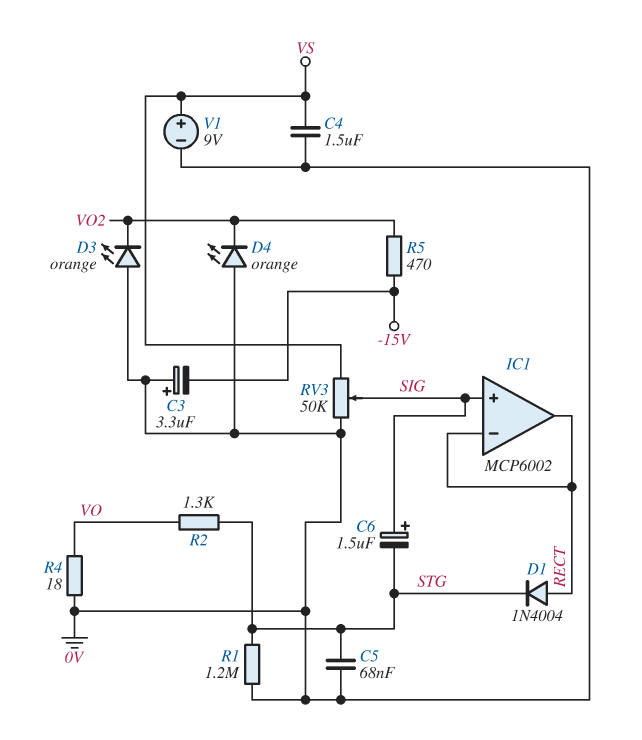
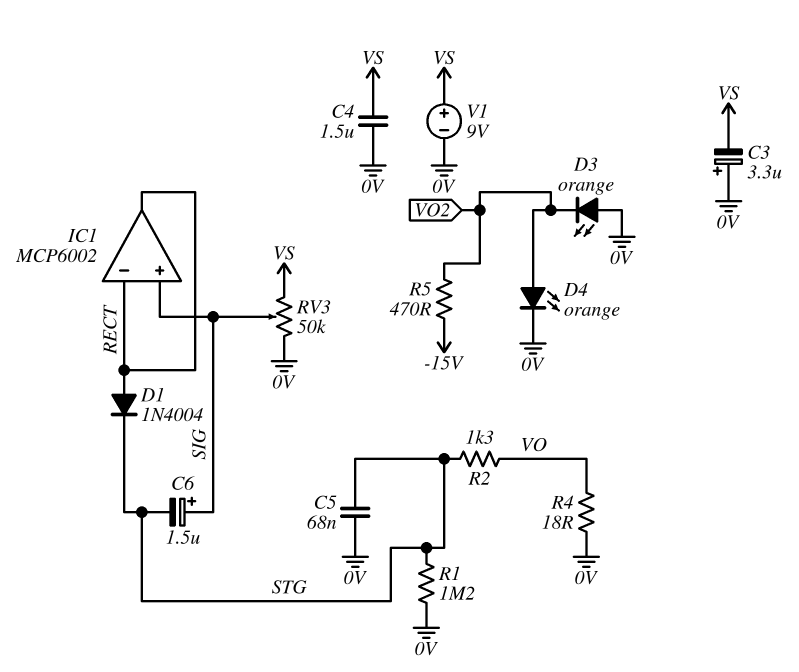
C3: 3.3uF (plus 0V, minus -15V) -> 3.3uF (plus 0V, minus VS)
D4: LED orange (A 0V, K VO2) -> LED orange (A VO2, K 0V)

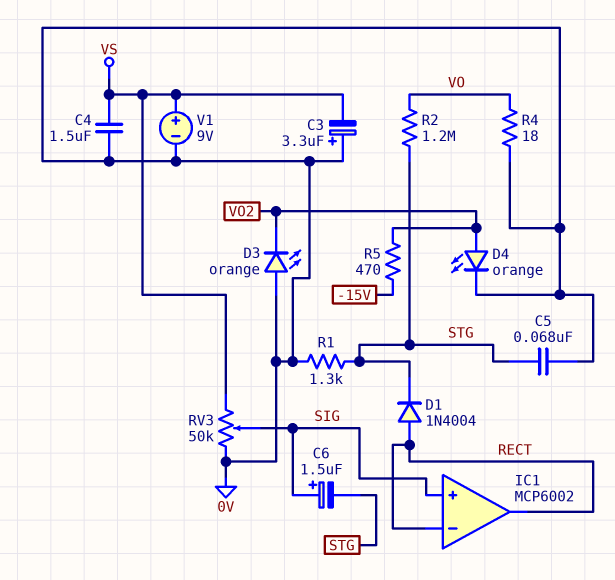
R1: 1.2M (0V, STG) -> 1.3k (0V, STG)
R2: 1.3k (STG, VO) -> 1.2M (STG, VO)

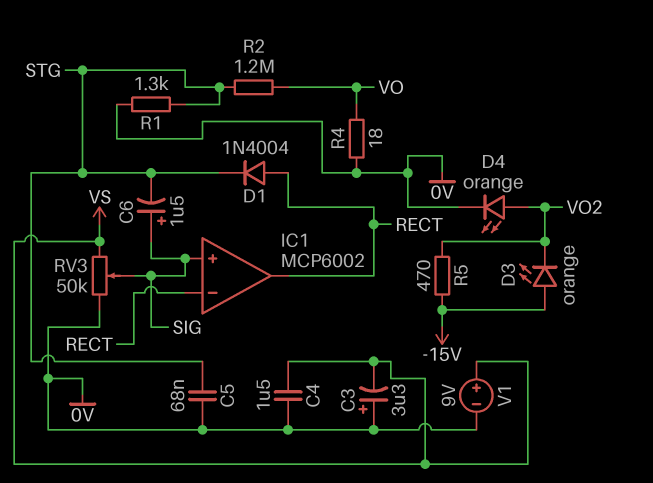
D3: LED orange (A 0V, K VO2) -> LED orange (A -15V, K VO2)

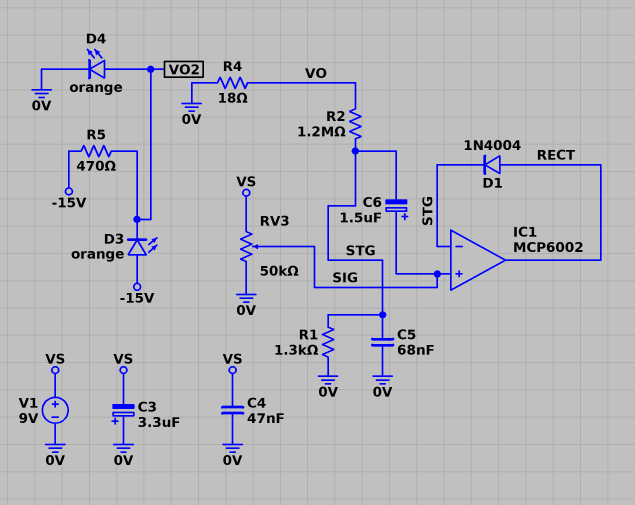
C4: 1.5uF (0V, VS) -> 47nF (0V, VS)
IC1 pin in-: RECT -> STG

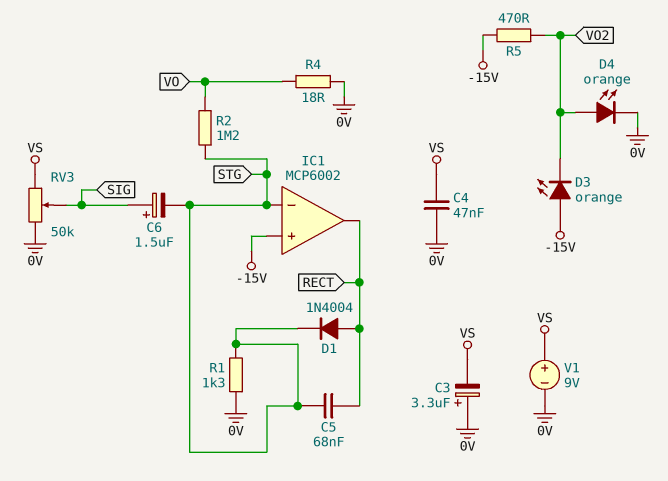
C5: 68nF (0V, STG) -> 68nF (RECT, STG)
IC1 pin in+: SIG -> -15V

